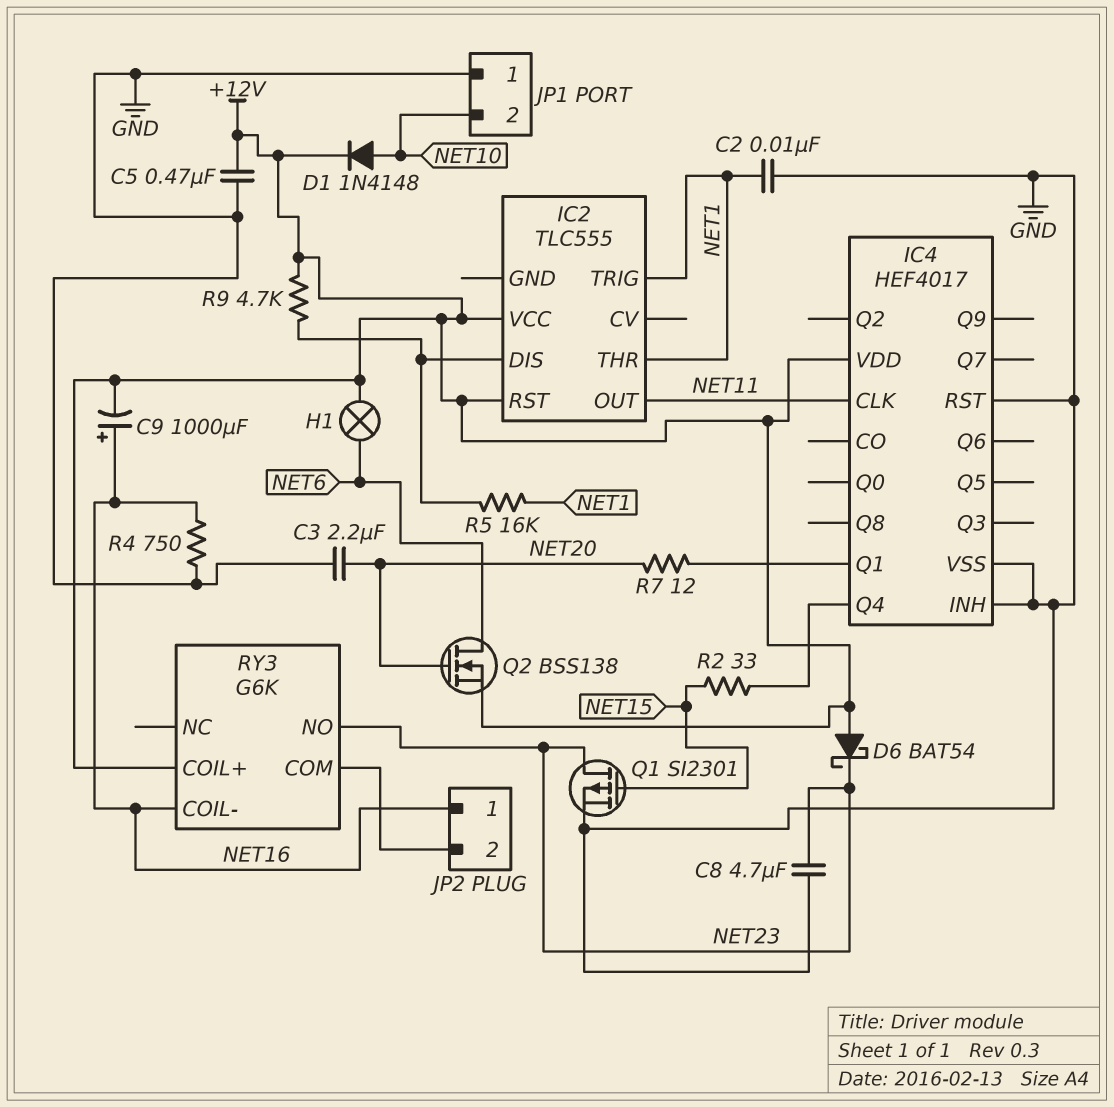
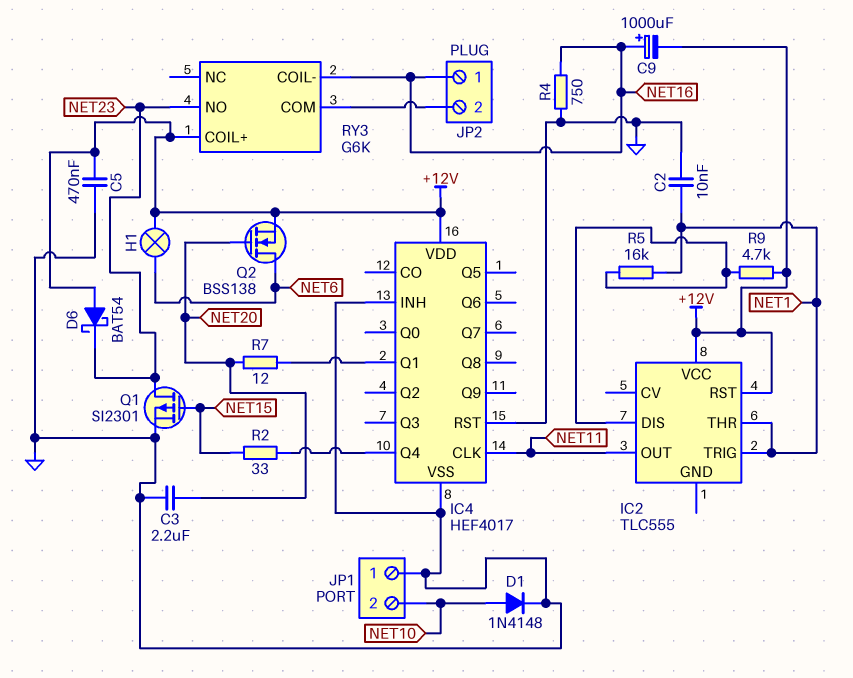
C8: 4.7uF (GND, NET23) -> none
D1: diode 1N4148 (A NET10, K +12V) -> diode 1N4148 (A NET10, K GND)

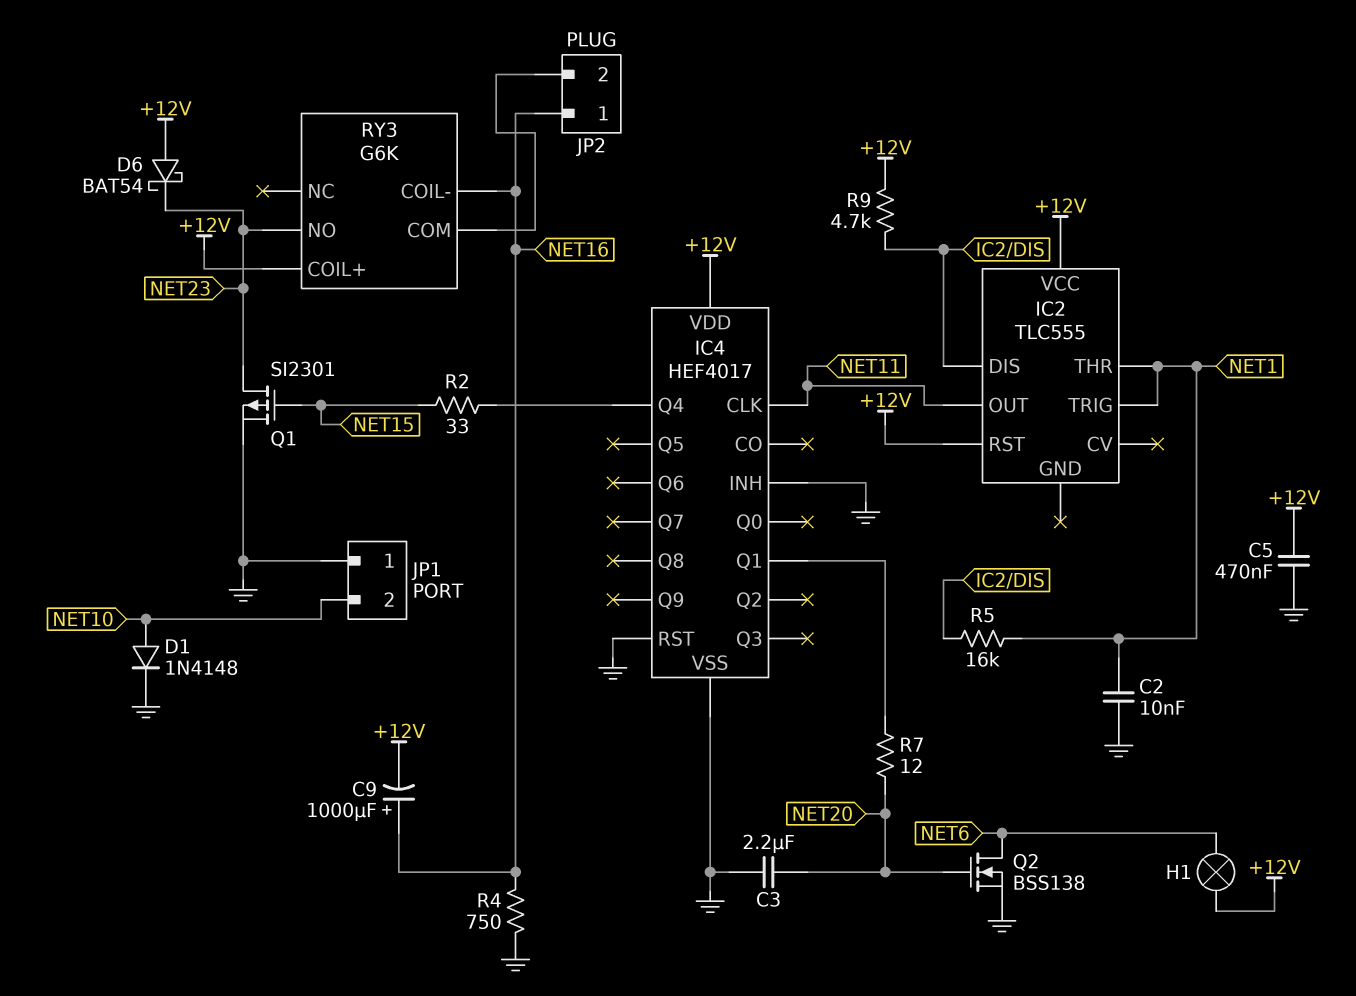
Q2: NMOS BSS138 (G NET20, D NET6, S +12V) -> NMOS BSS138 (G NET20, D NET6, S GND)

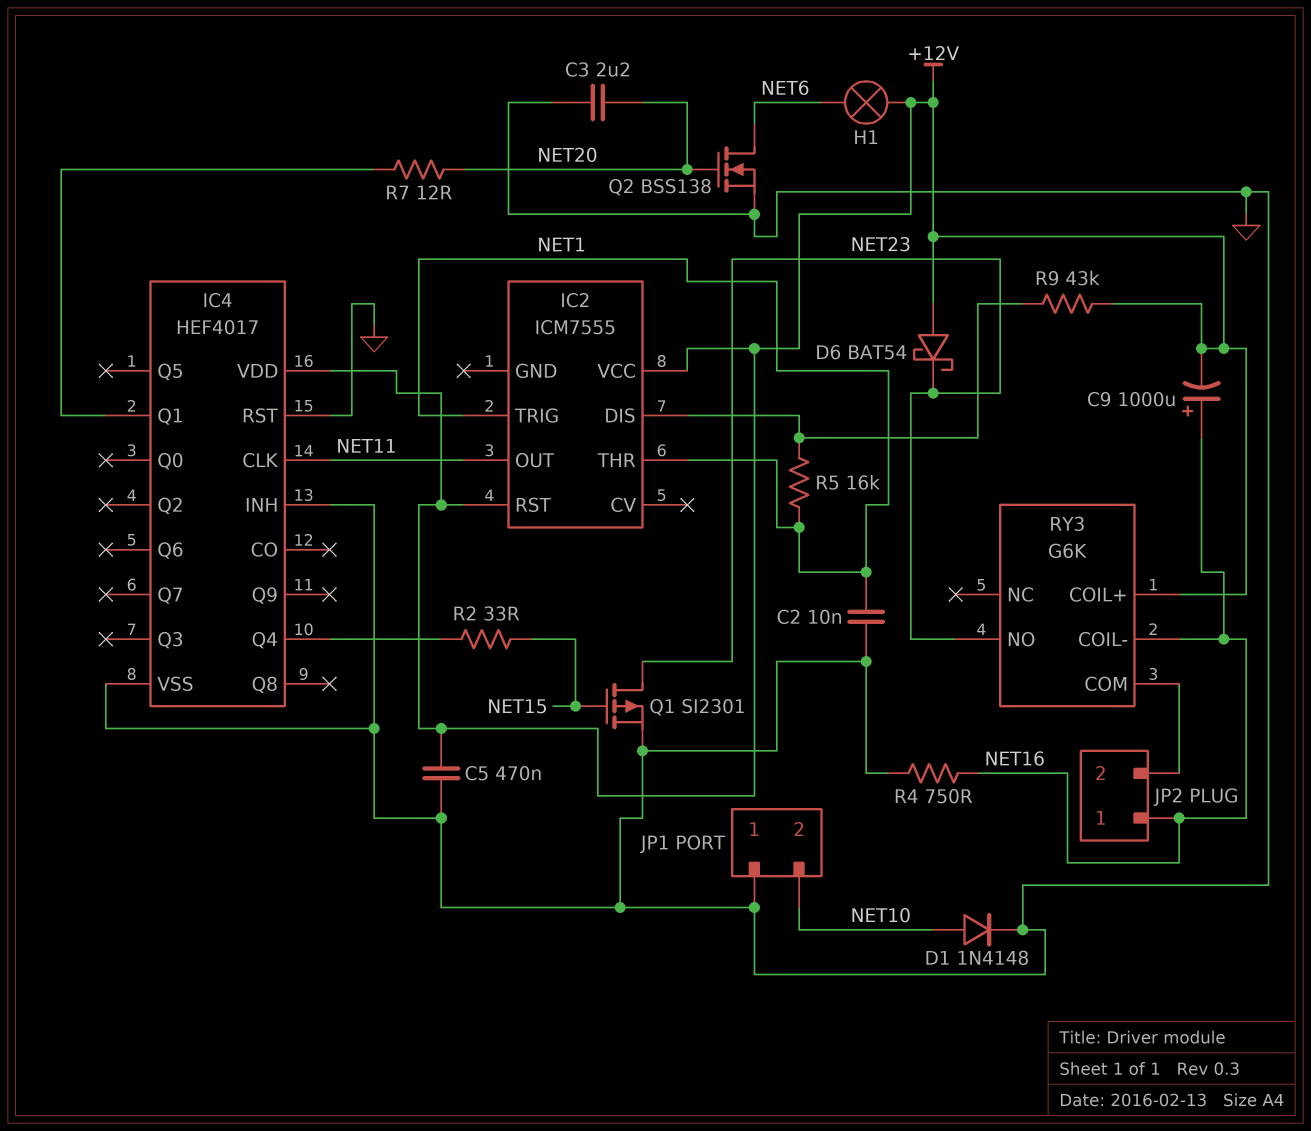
IC2: TLC555 -> ICM7555
R9: 4.7k (+12V, IC2/DIS) -> 43k (+12V, IC2/DIS)

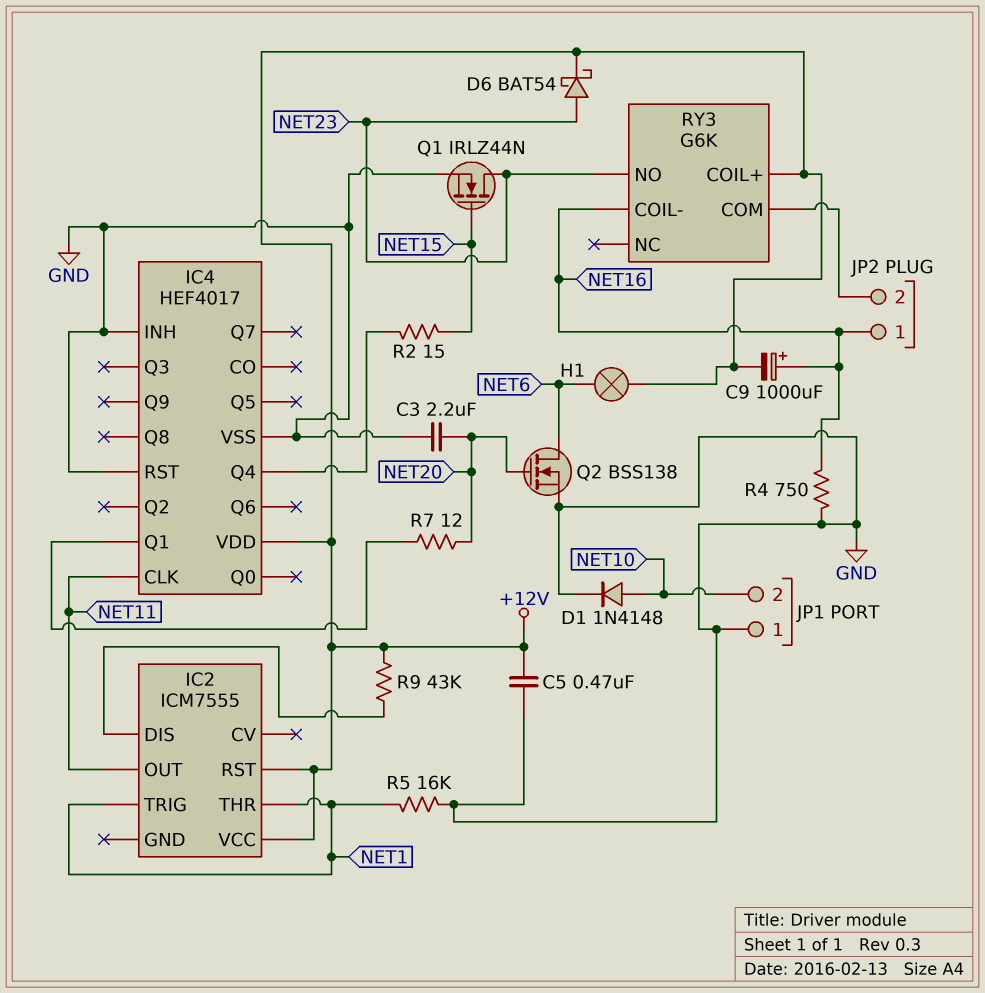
C2: 10nF (GND, NET1) -> none
D6: schottky BAT54 (A +12V, K NET23) -> schottky BAT54 (A NET23, K +12V)
Q1: PMOS SI2301 (G NET15, D NET23, S GND) -> NMOS IRLZ44N (G NET15, D NET23, S GND)
R2: 33 (IC4/Q4, NET15) -> 15 (IC4/Q4, NET15)
R5: 16k (IC2/DIS, NET1) -> 16k (GND, NET1)

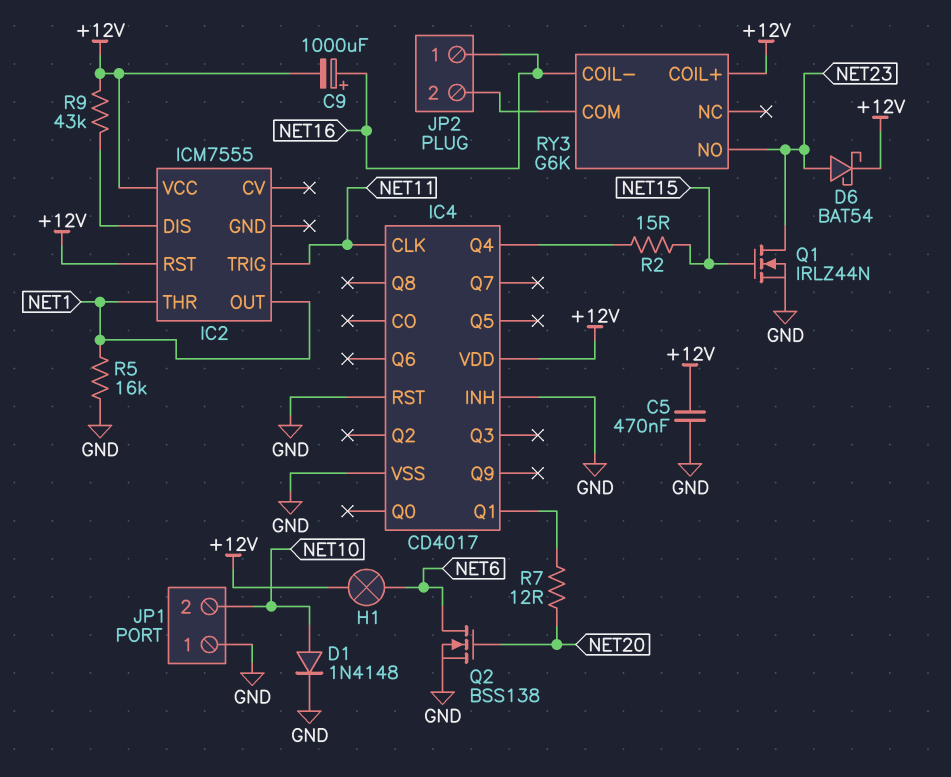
C3: 2.2uF (GND, NET20) -> none
IC2 pin OUT: NET11 -> NET1
IC2 pin TRIG: NET1 -> NET11
IC4: HEF4017 -> CD4017
R4: 750 (GND, NET16) -> none

